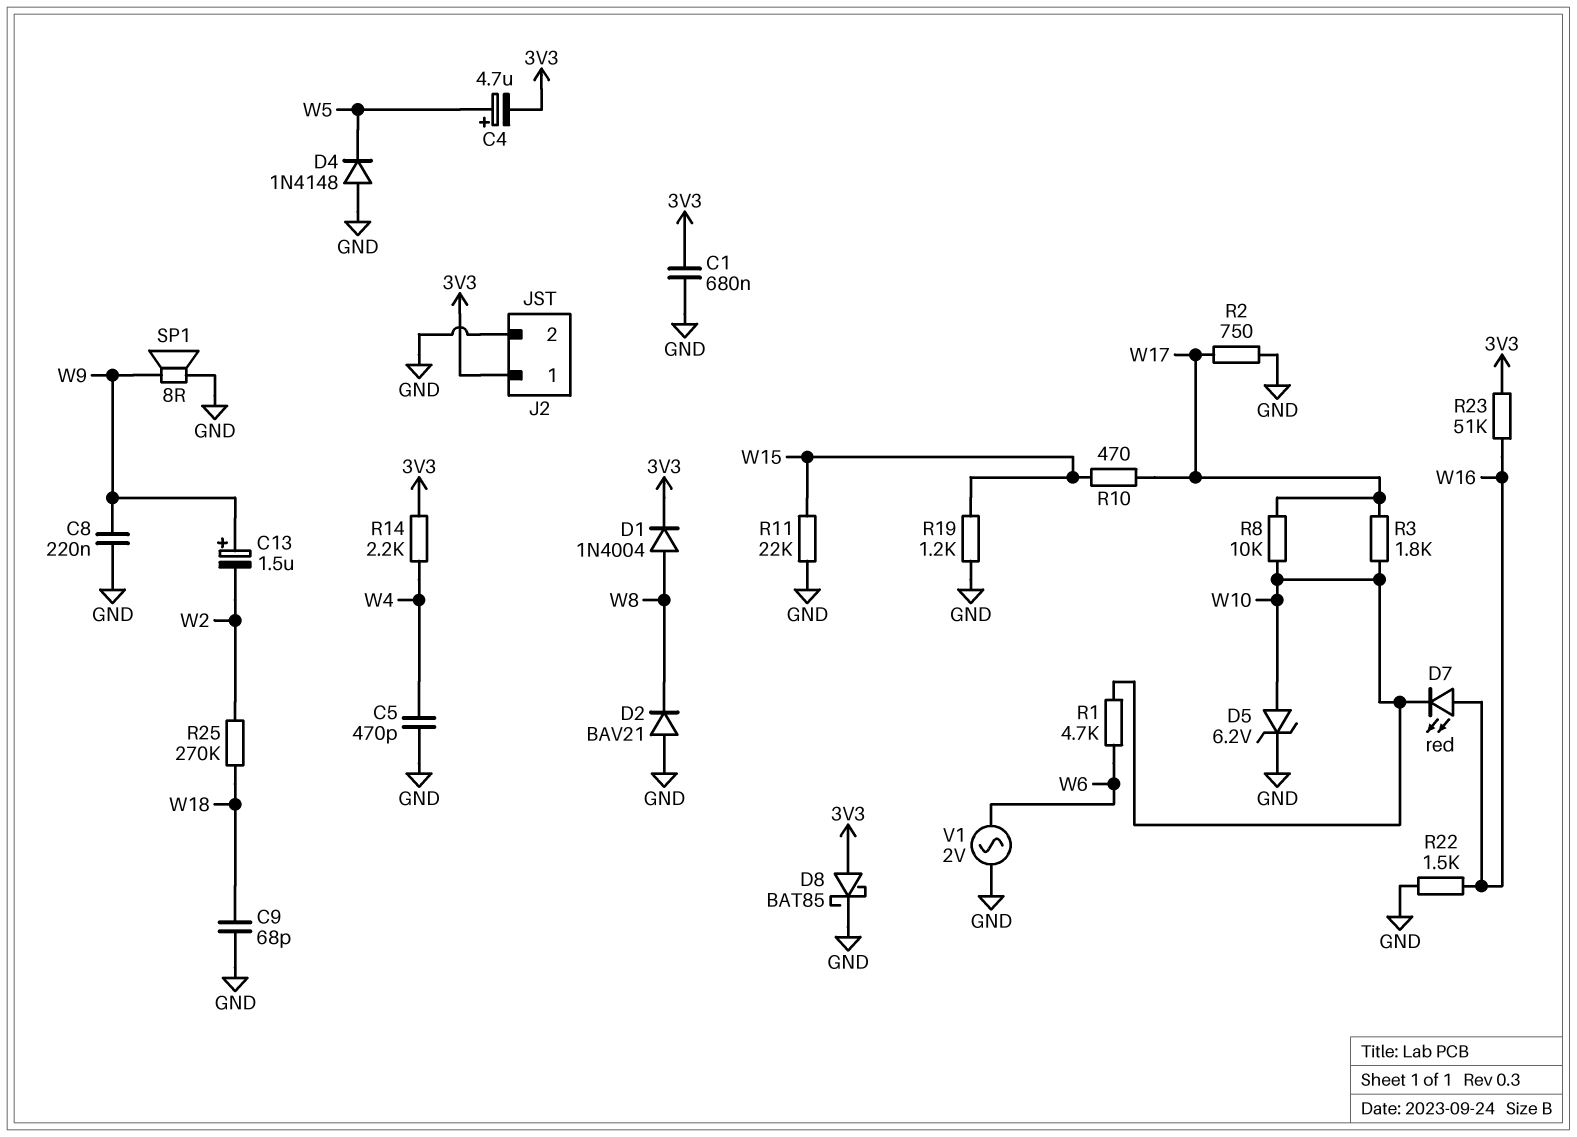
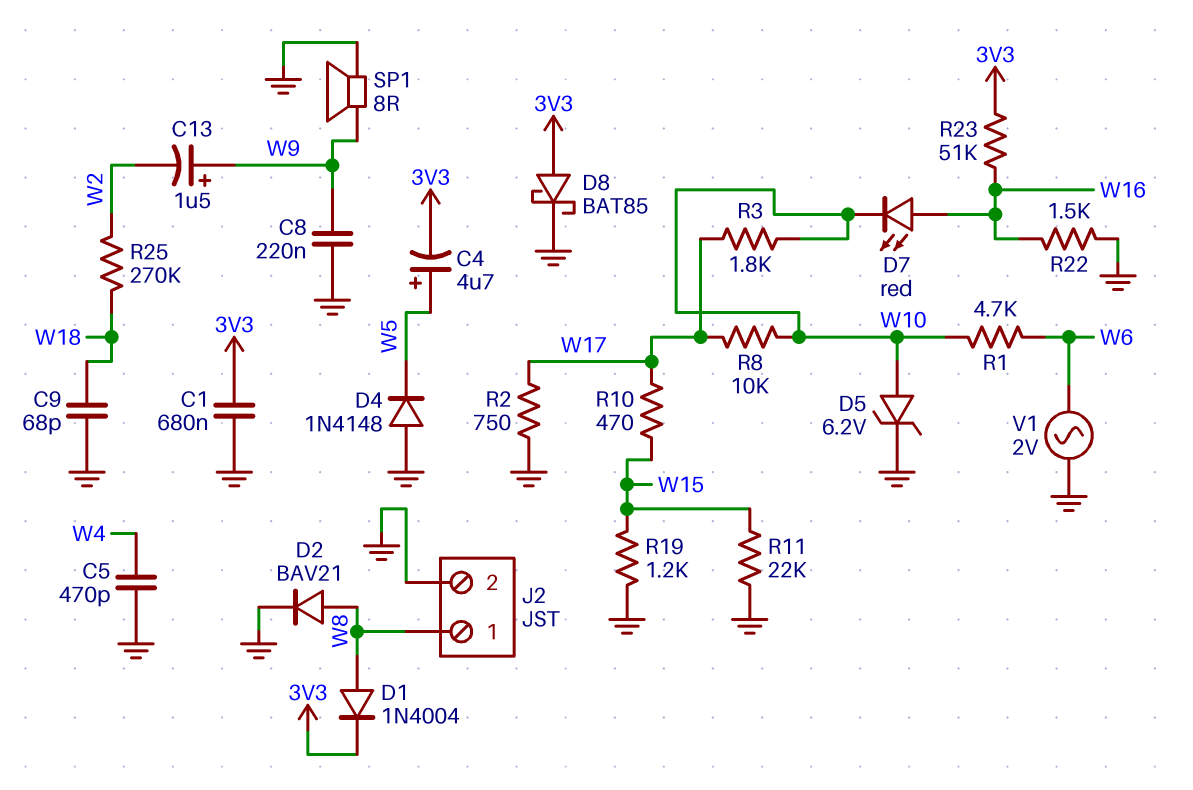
D2: diode BAV21 (A GND, K W8) -> diode BAV21 (A W8, K GND)
J2 pin 1: 3V3 -> W8
R14: 2.2k (3V3, W4) -> none

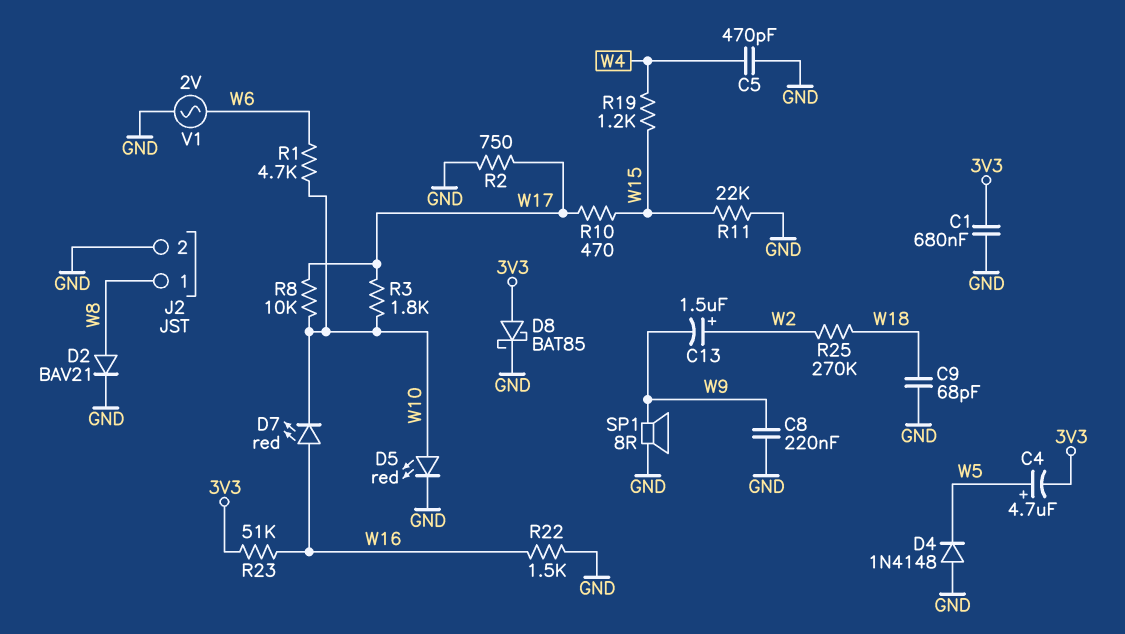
C13: 1.5uF (plus W9, minus W2) -> 1.5uF (plus W2, minus W9)
D1: diode 1N4004 (A W8, K 3V3) -> none
D5: zener 6.2V (A W10, K GND) -> LED red (A W10, K GND)
R19: 1.2k (GND, W15) -> 1.2k (W4, W15)

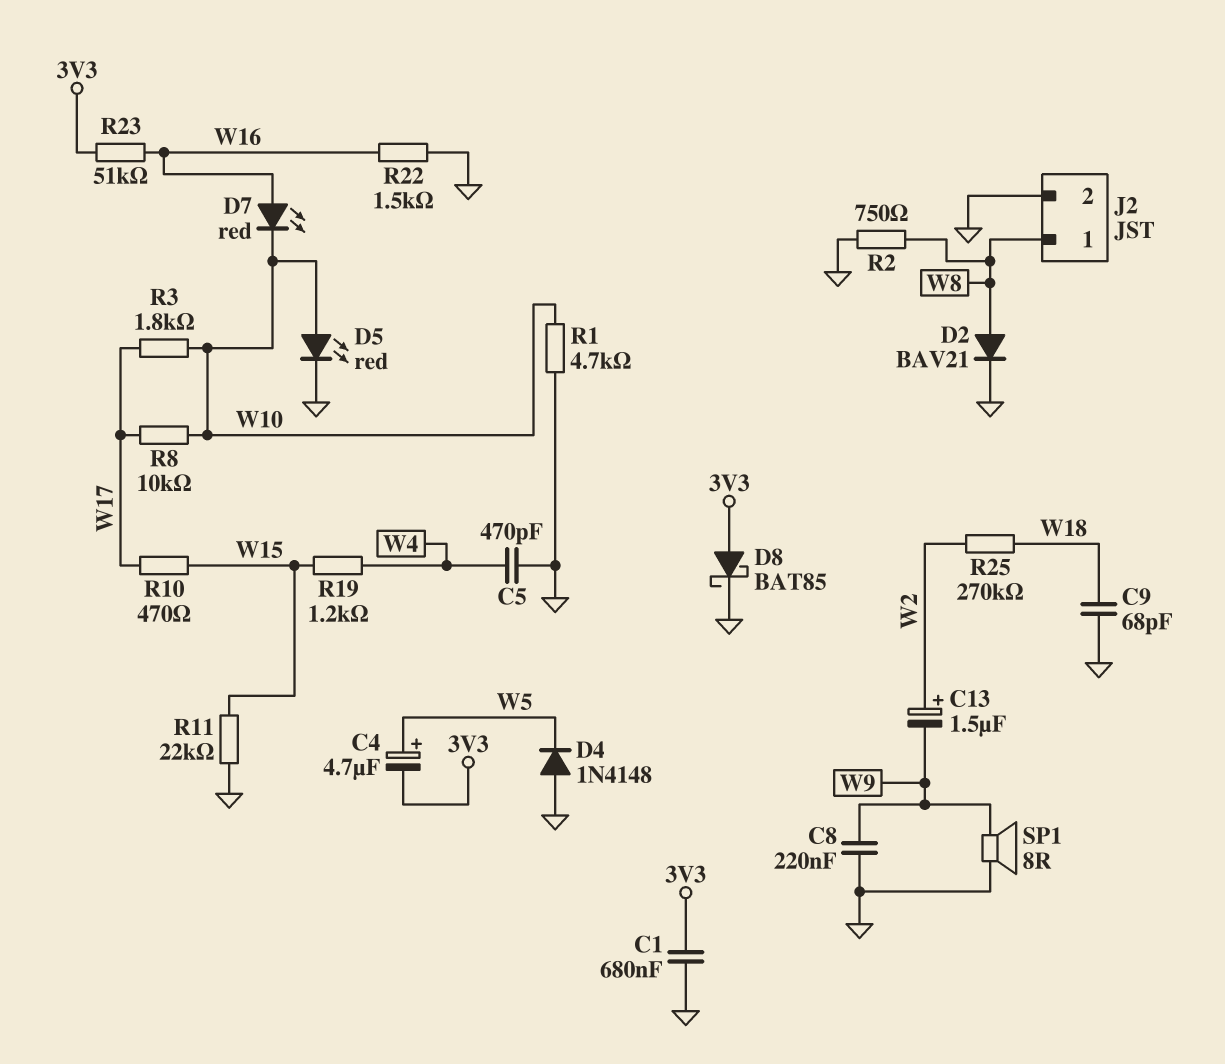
R1: 4.7k (W6, W10) -> 4.7k (GND, W10)
R2: 750 (GND, W17) -> 750 (GND, W8)
V1: AC 2V (GND, W6) -> none

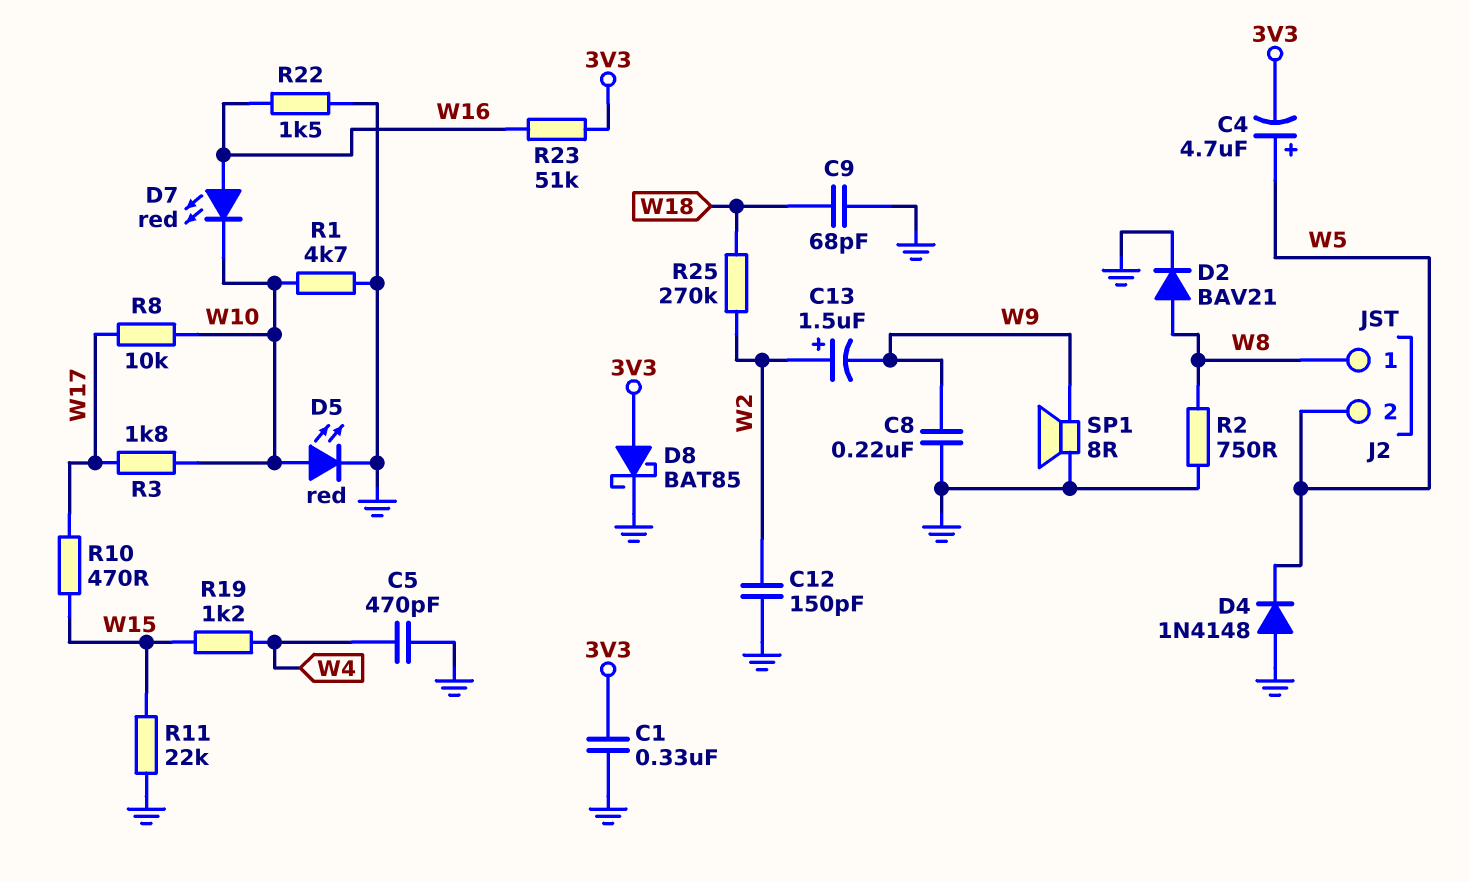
C1: 680nF (3V3, GND) -> 330nF (3V3, GND)
C12: none -> 150pF (GND, W2)
J2 pin 2: GND -> W5

